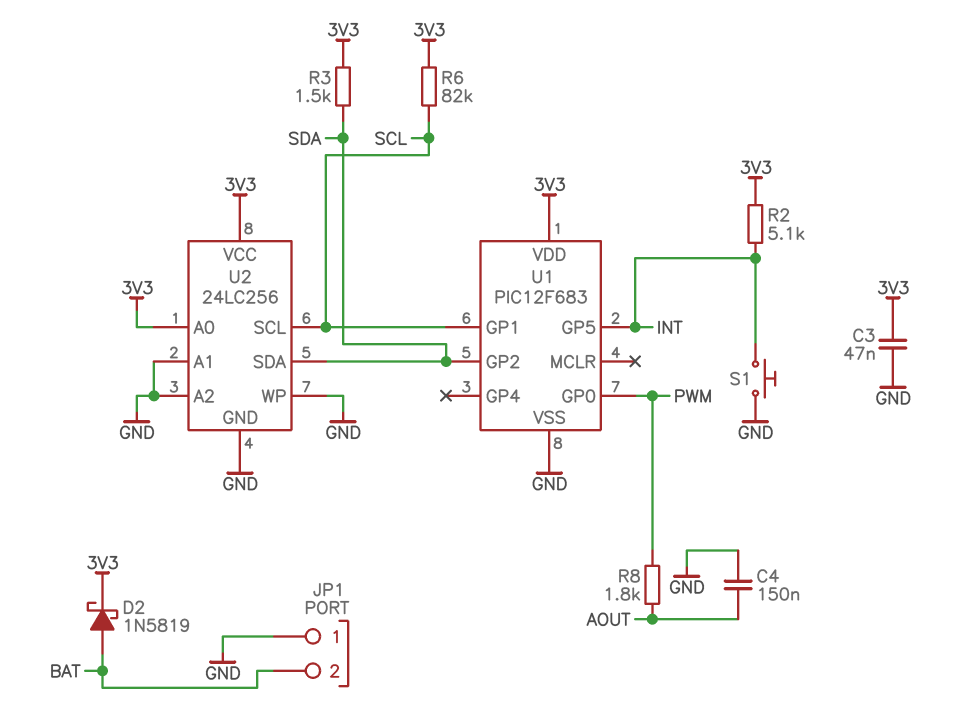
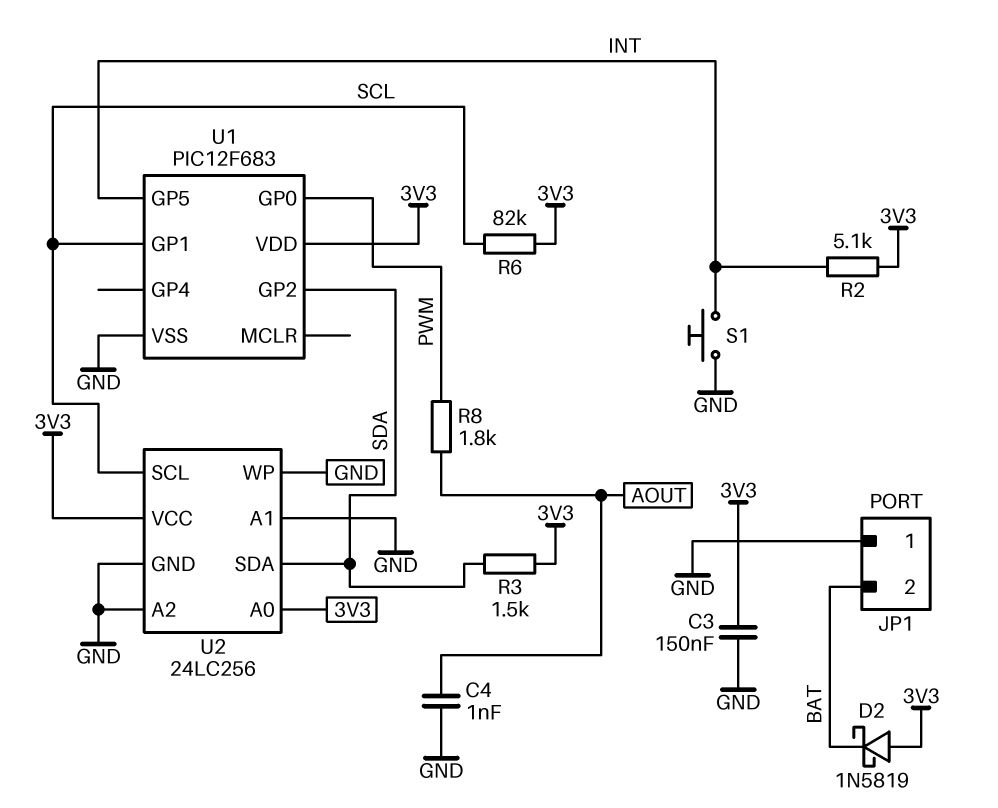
C3: 47nF (3V3, GND) -> 150nF (3V3, GND)
C4: 150nF (AOUT, GND) -> 1nF (AOUT, GND)
D2: schottky 1N5819 (A BAT, K 3V3) -> schottky 1N5819 (A 3V3, K BAT)

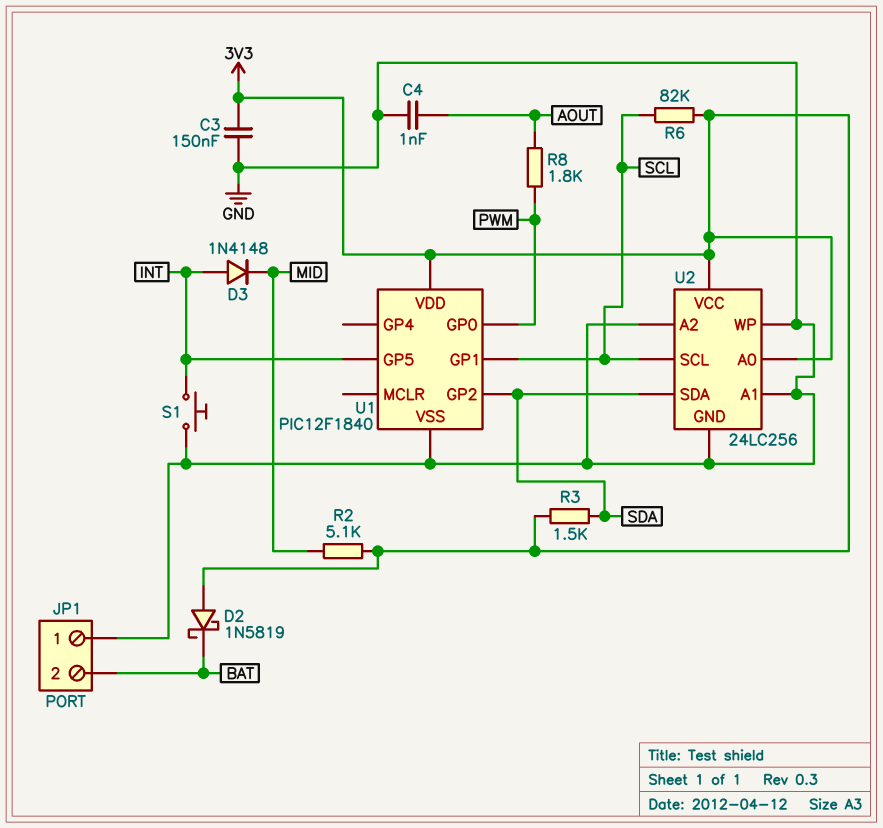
D3: none -> diode 1N4148 (A INT, K MID)
R2: 5.1k (3V3, INT) -> 5.1k (3V3, MID)
U1: PIC12F683 -> PIC12F1840

